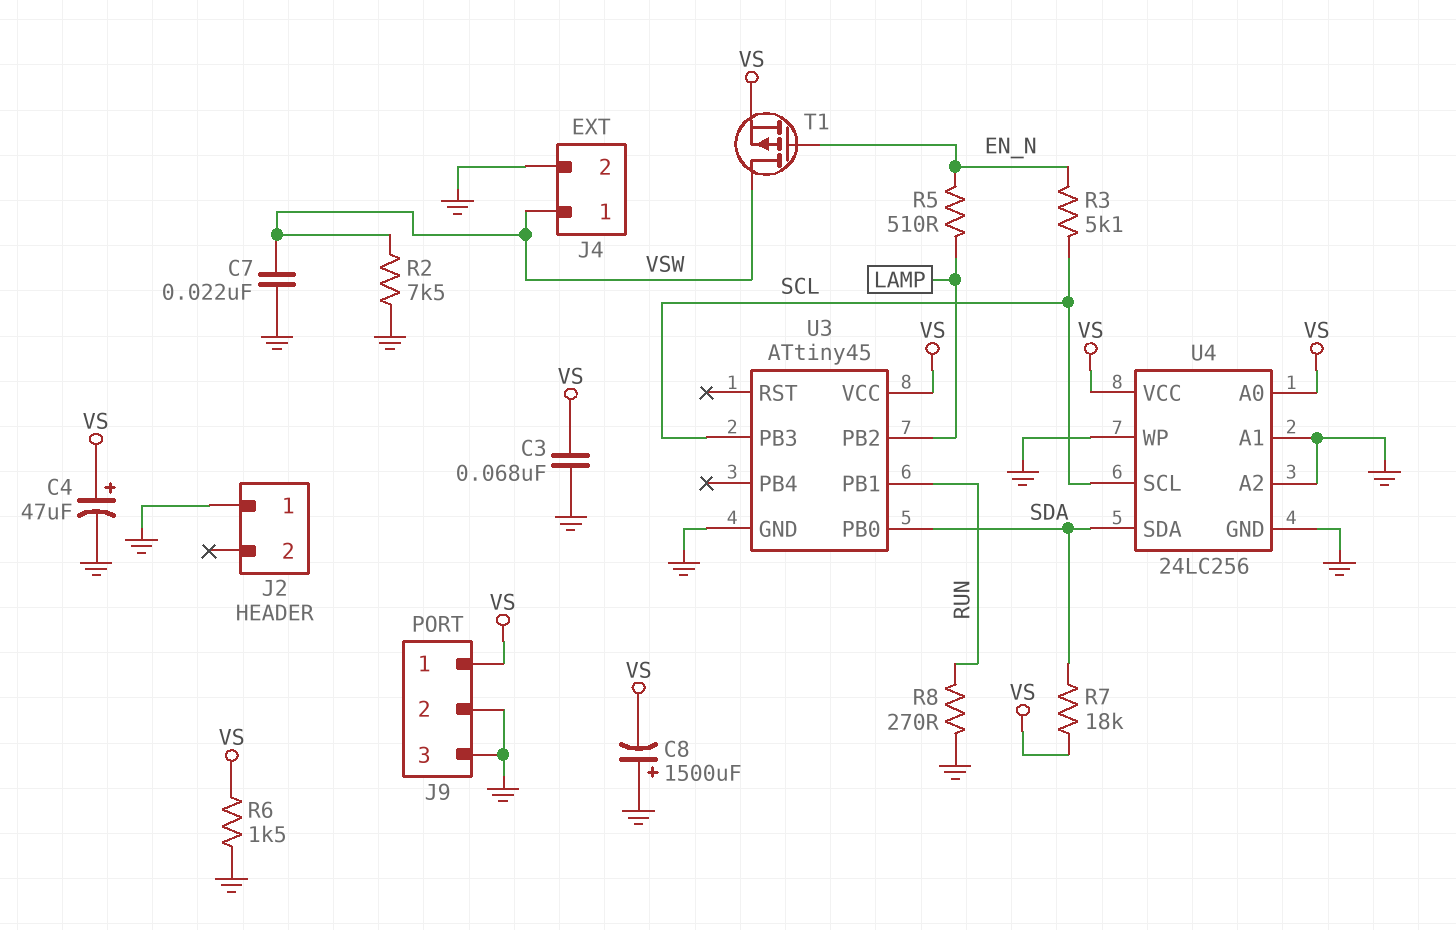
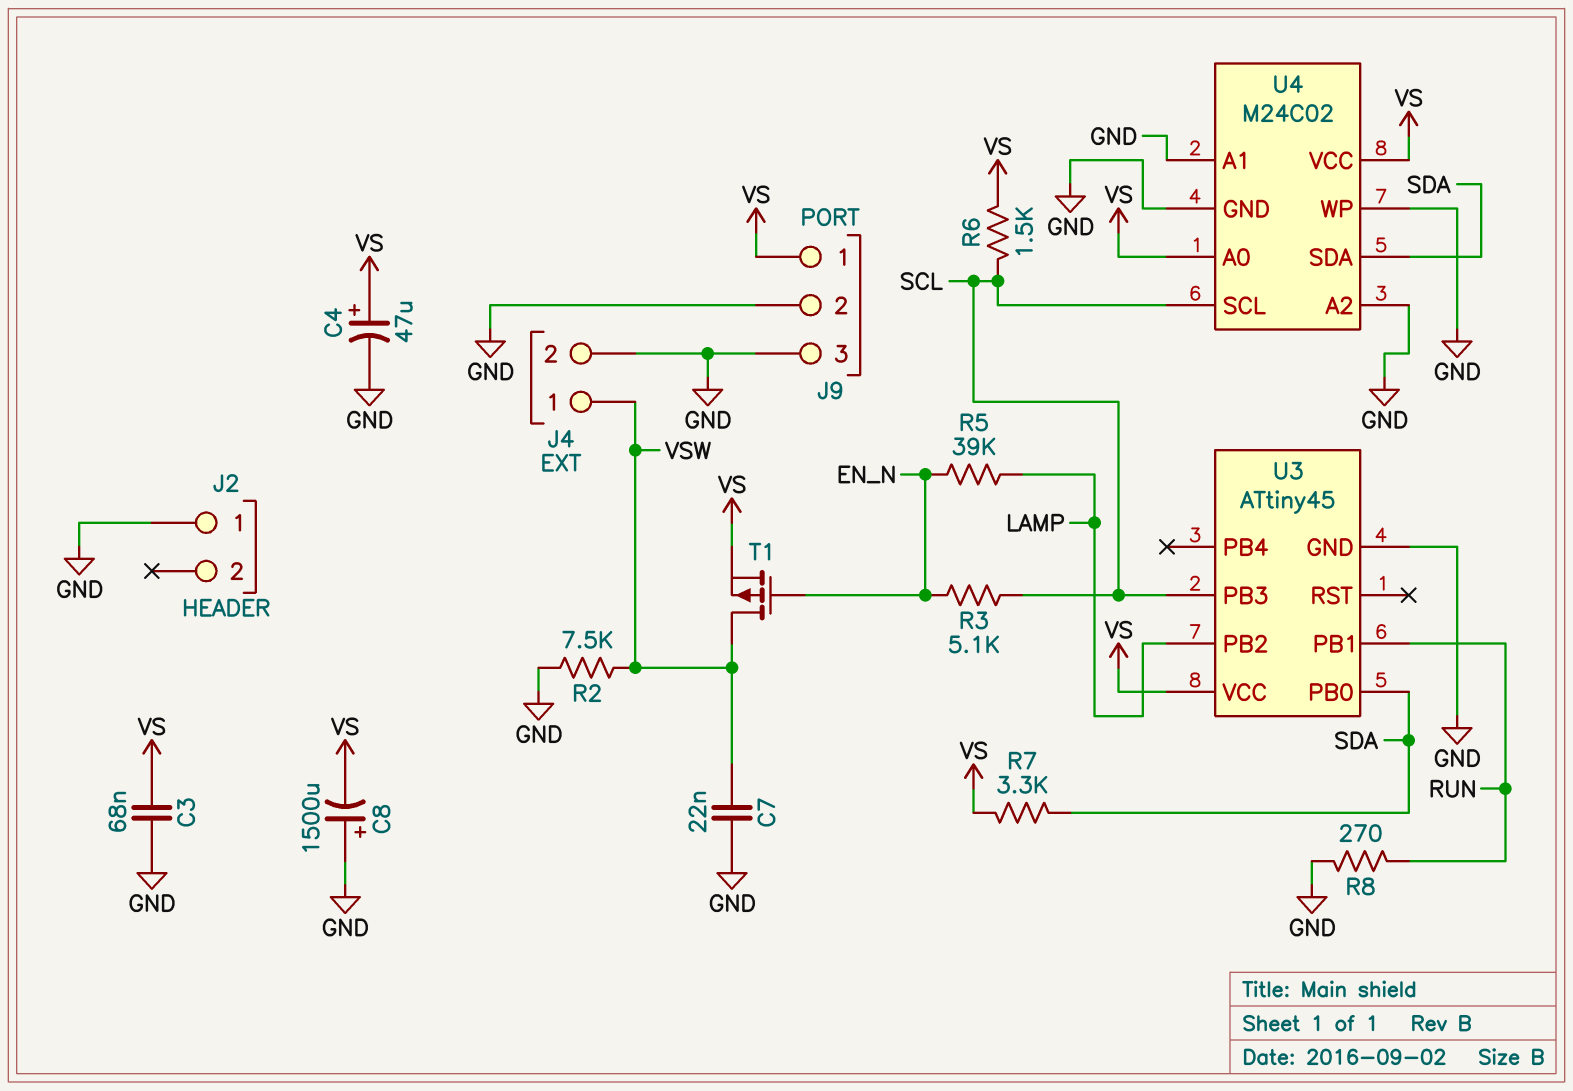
R5: 510 (EN_N, LAMP) -> 39k (EN_N, LAMP)
R6: 1.5k (GND, VS) -> 1.5k (SCL, VS)
R7: 18k (SDA, VS) -> 3.3k (SDA, VS)
U4: 24LC256 -> M24C02

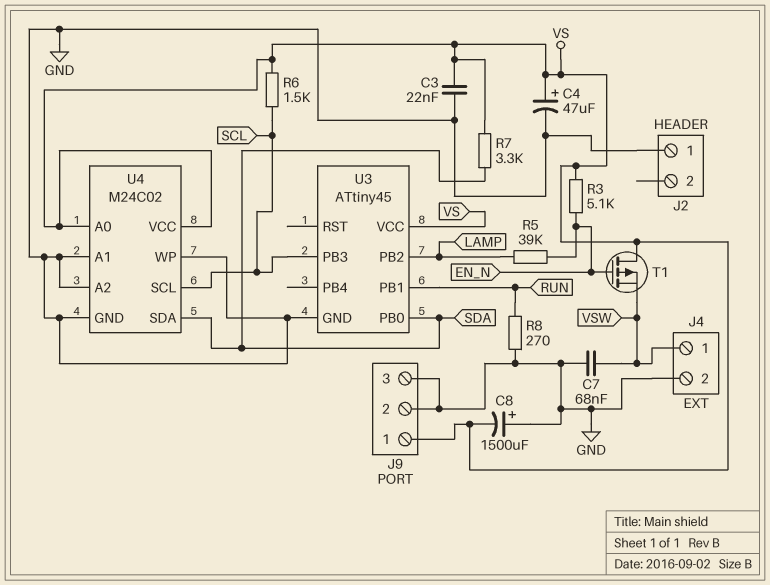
C3: 68nF (GND, VS) -> 22nF (GND, VS)
C7: 22nF (GND, VSW) -> 68nF (GND, VSW)
R2: 7.5k (GND, VSW) -> none
R3: 5.1k (EN_N, SCL) -> 5.1k (EN_N, VS)
T1: PMOS (G EN_N, D VSW, S VS) -> PMOS (G EN_N, D VS, S VSW)

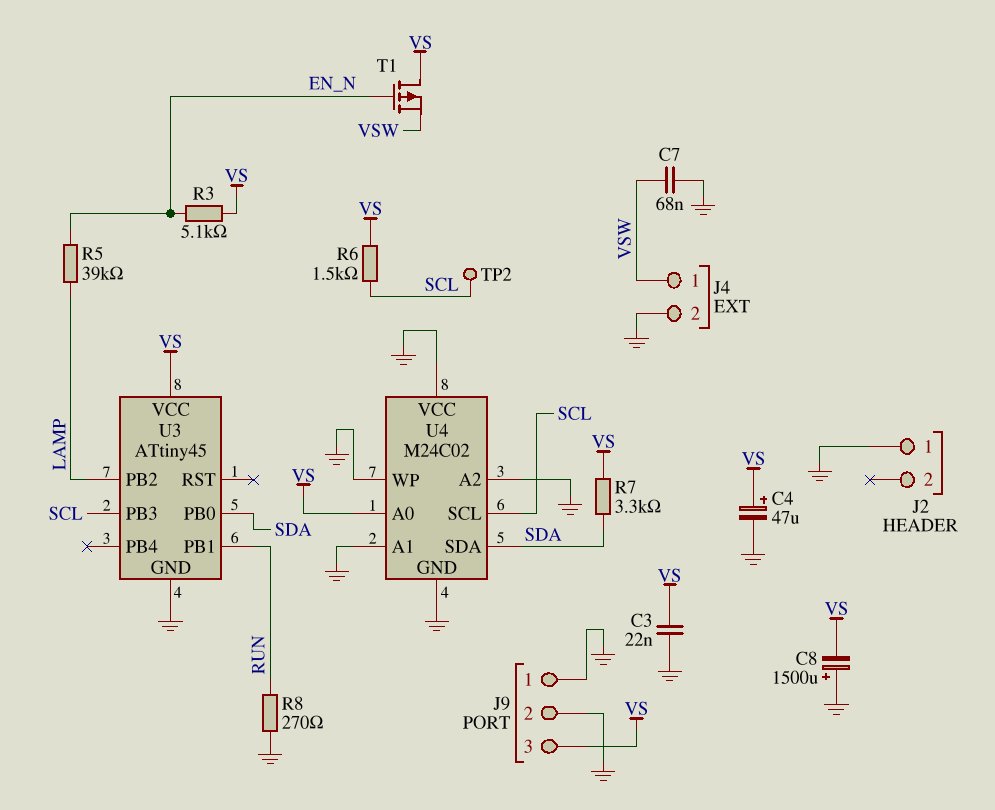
J9 pin 1: VS -> GND
J9 pin 3: GND -> VS
TP2: none -> test point (SCL)
U4 pin VCC: VS -> GND

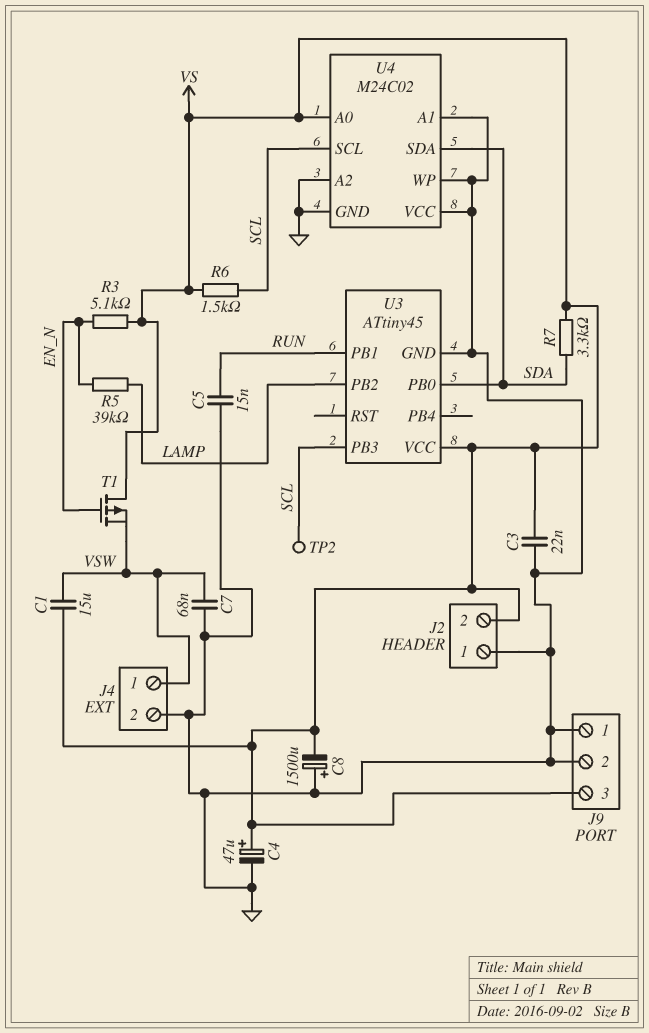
C1: none -> 15uF (VS, VSW)
C5: none -> 15nF (GND, RUN)
J2 pin 2: none -> VS
R8: 270 (GND, RUN) -> none

